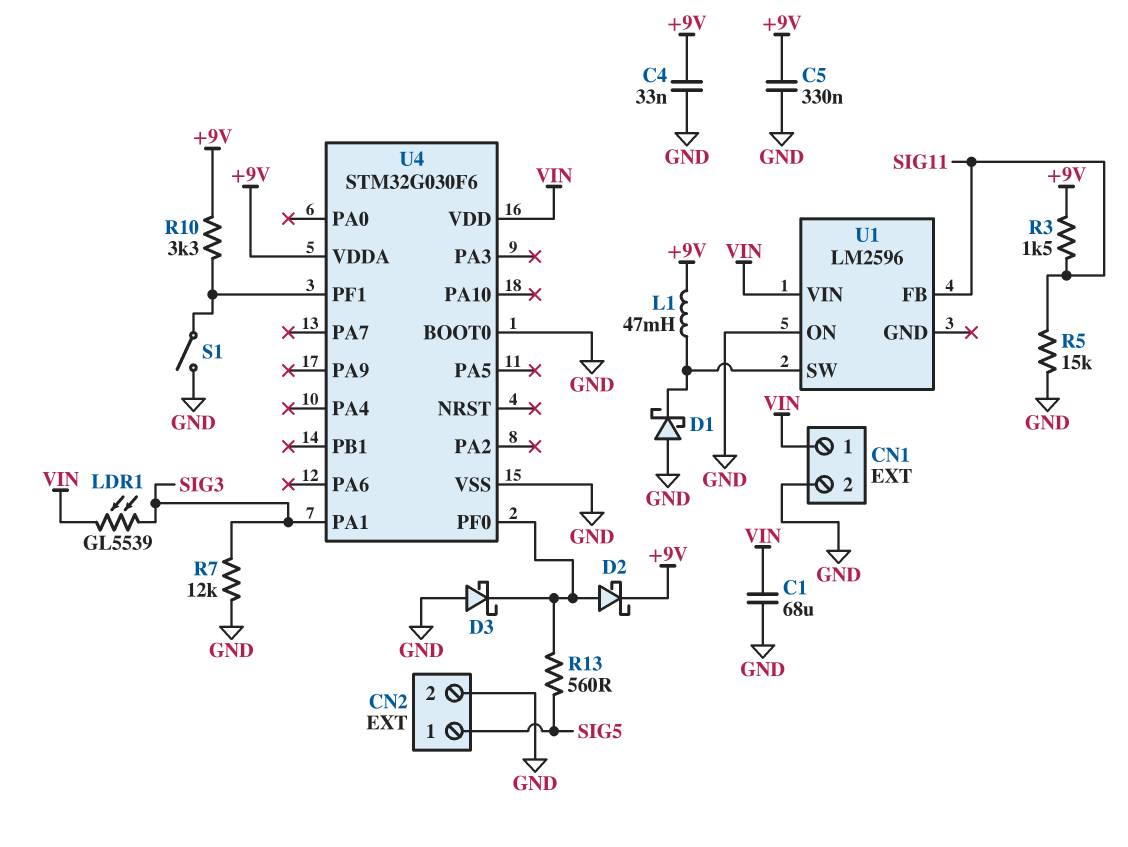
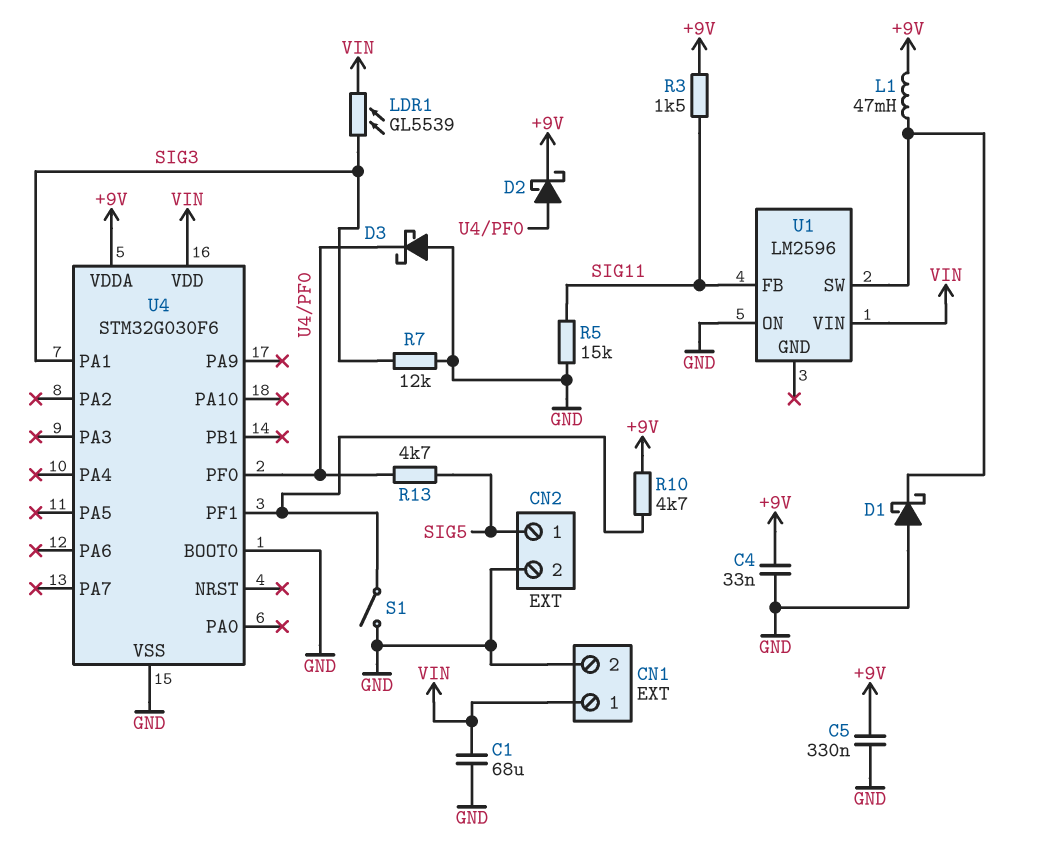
R10: 3.3k (+9V, U4/PF1) -> 4.7k (+9V, U4/PF1)
R13: 560 (SIG5, U4/PF0) -> 4.7k (SIG5, U4/PF0)

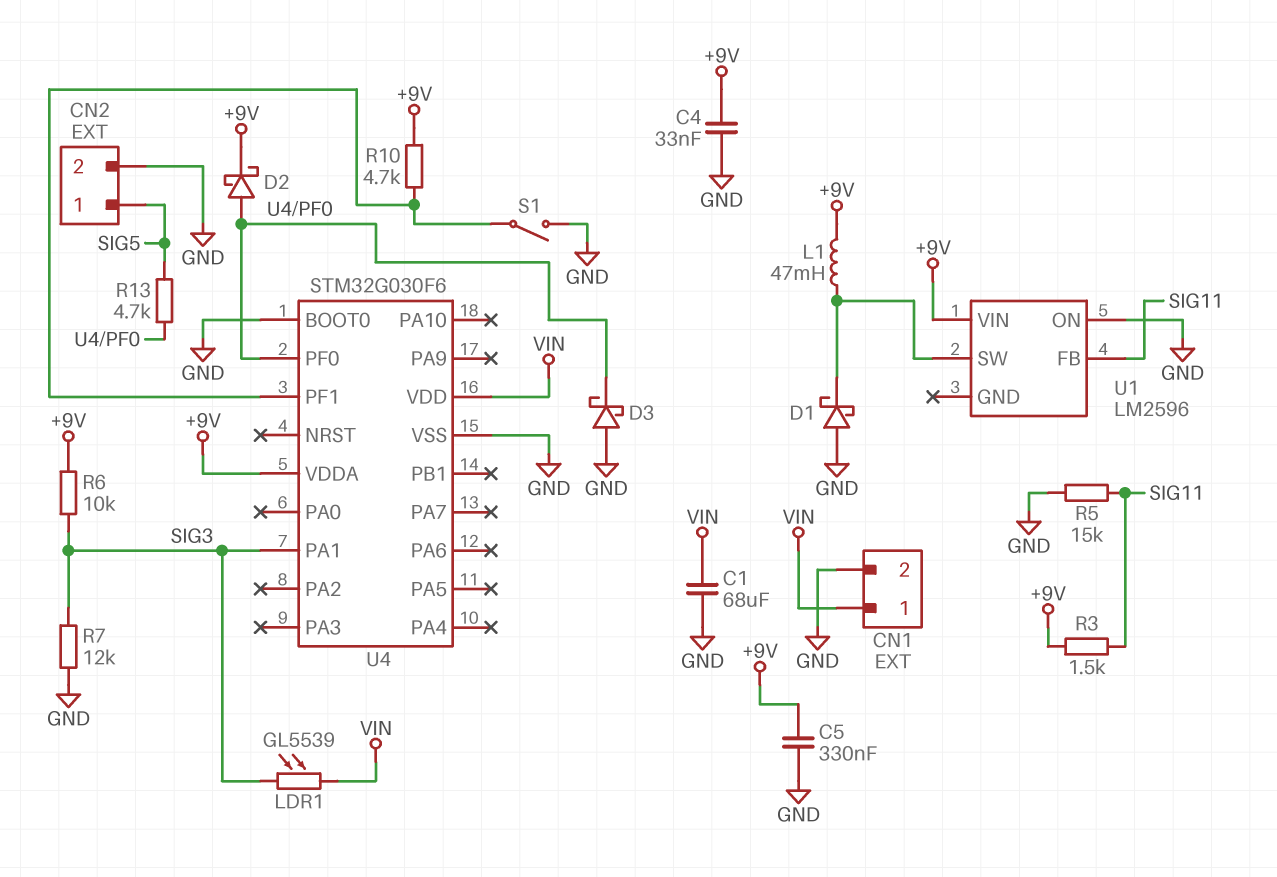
R6: none -> 10k (+9V, SIG3)
U1 pin VIN: VIN -> +9V

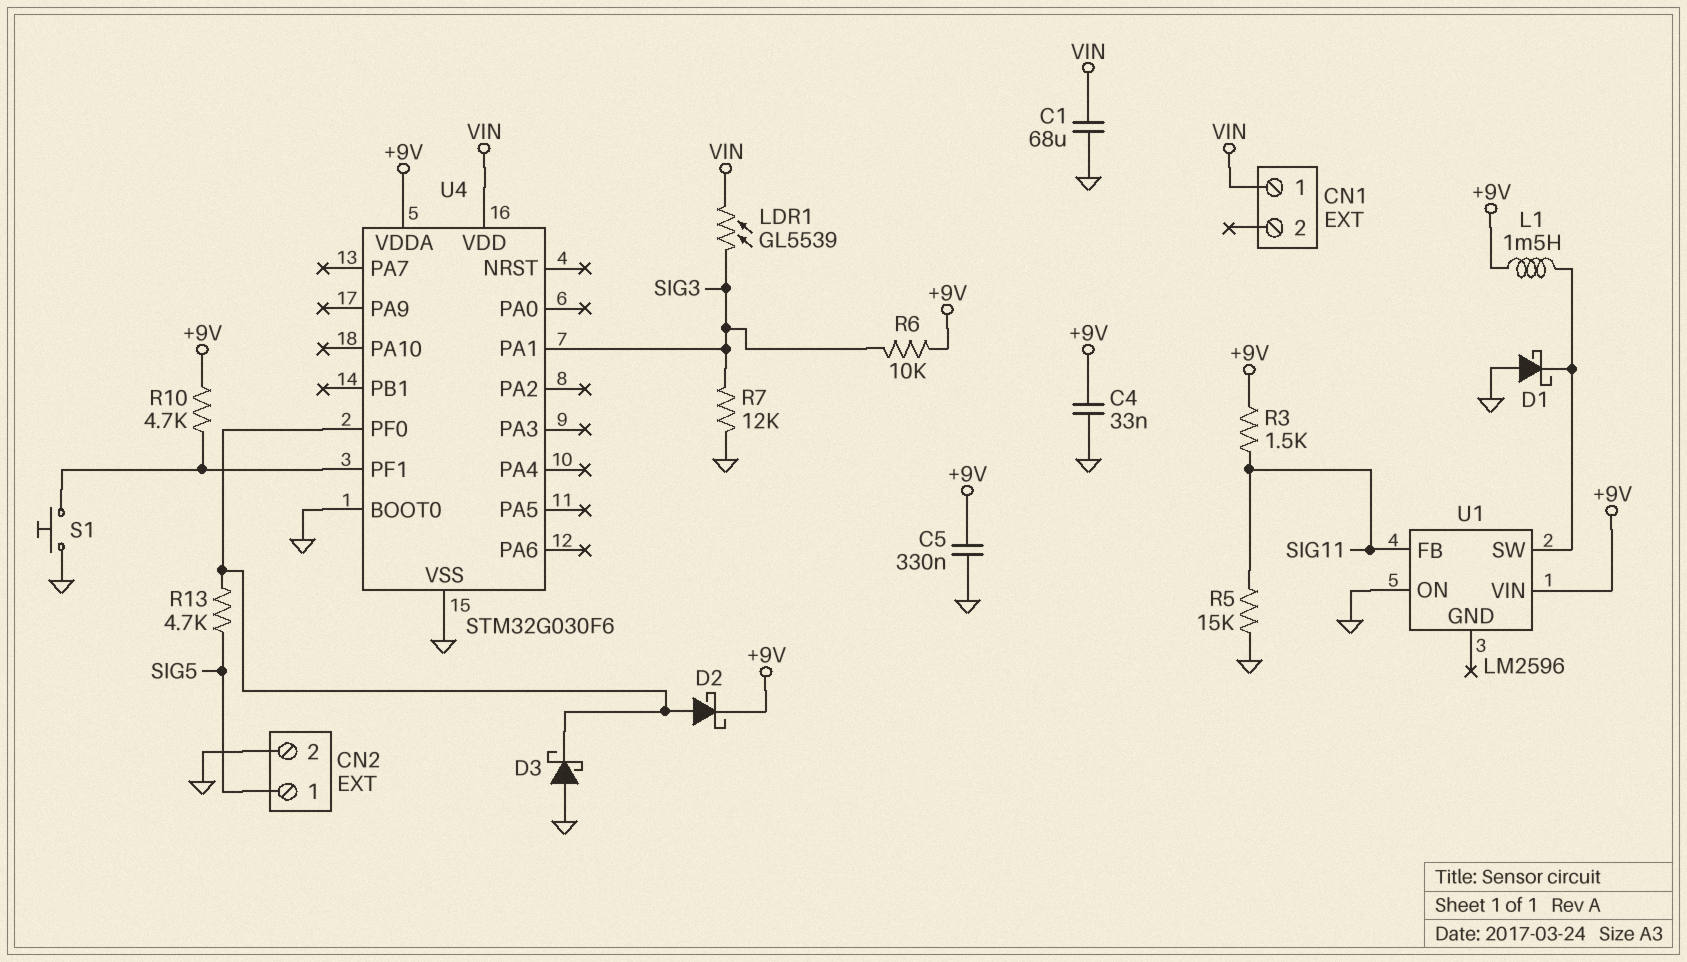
CN1 pin 2: GND -> none
L1: 47mH (+9V, U1/SW) -> 1.5mH (+9V, U1/SW)
S1: switch (GND, U4/PF1) -> button (GND, U4/PF1)

